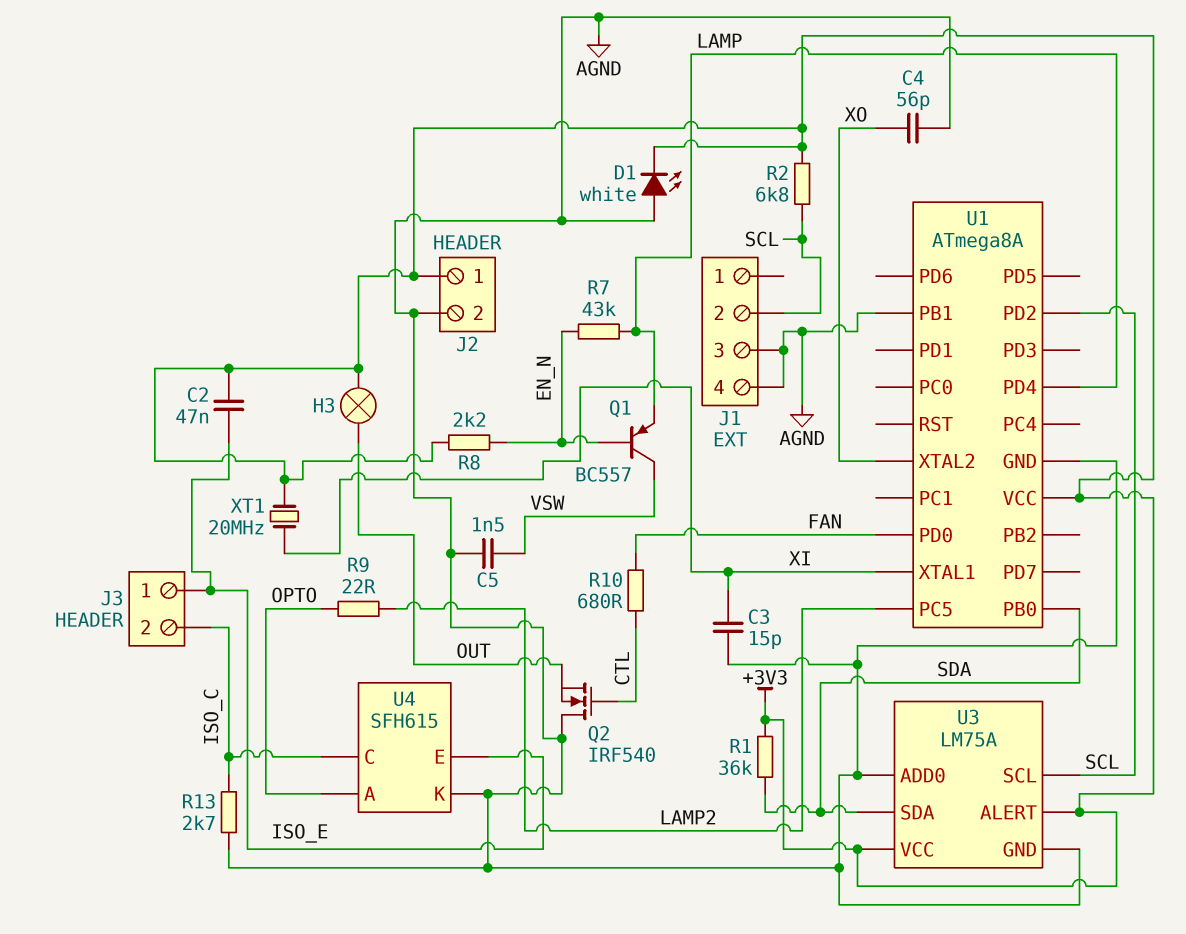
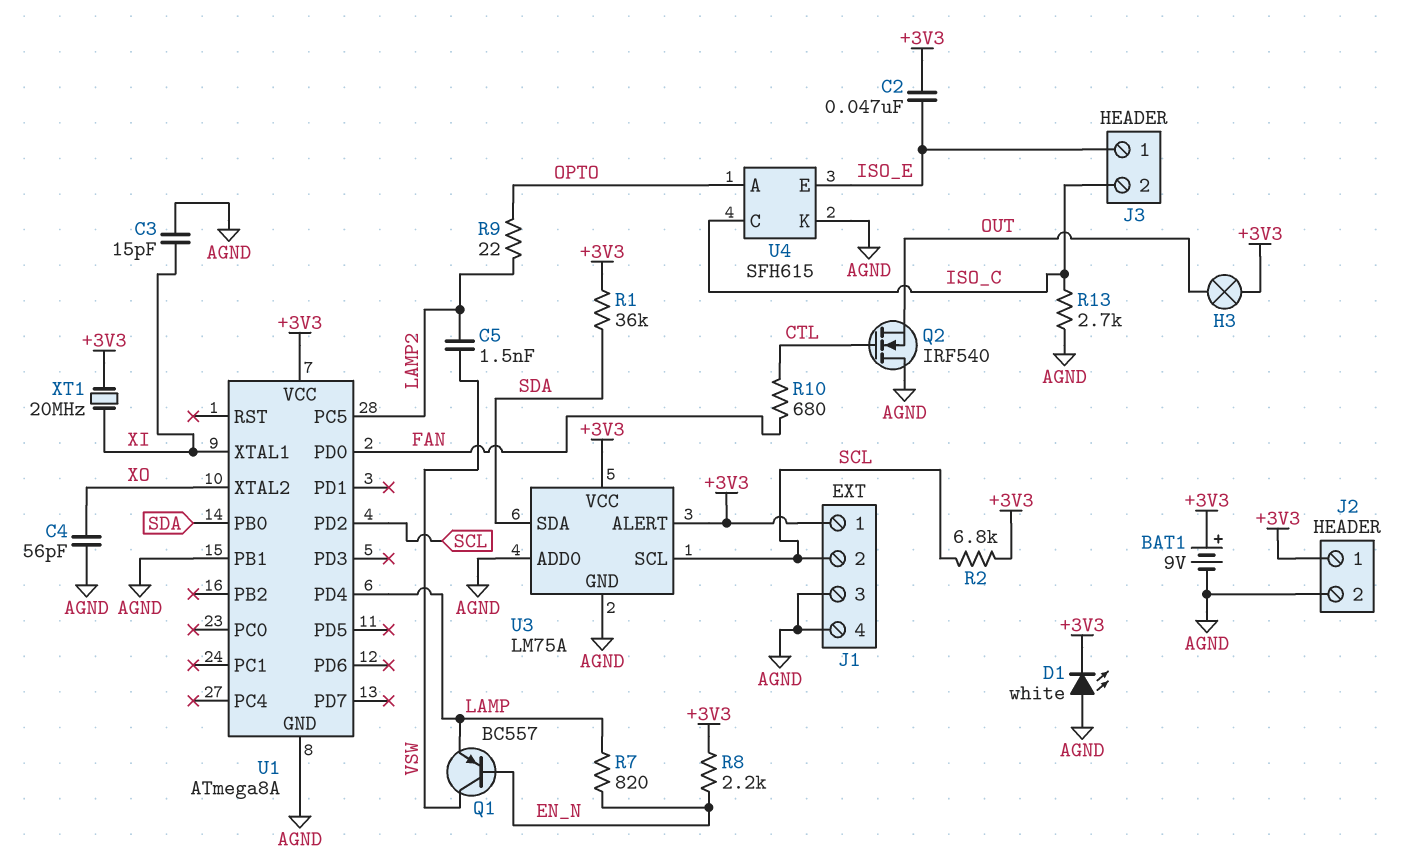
BAT1: none -> 9V (plus +3V3, minus AGND)
C5: 1.5nF (AGND, VSW) -> 1.5nF (LAMP2, VSW)
J1 pin 1: none -> +3V3
R7: 43k (EN_N, LAMP) -> 820 (EN_N, LAMP)

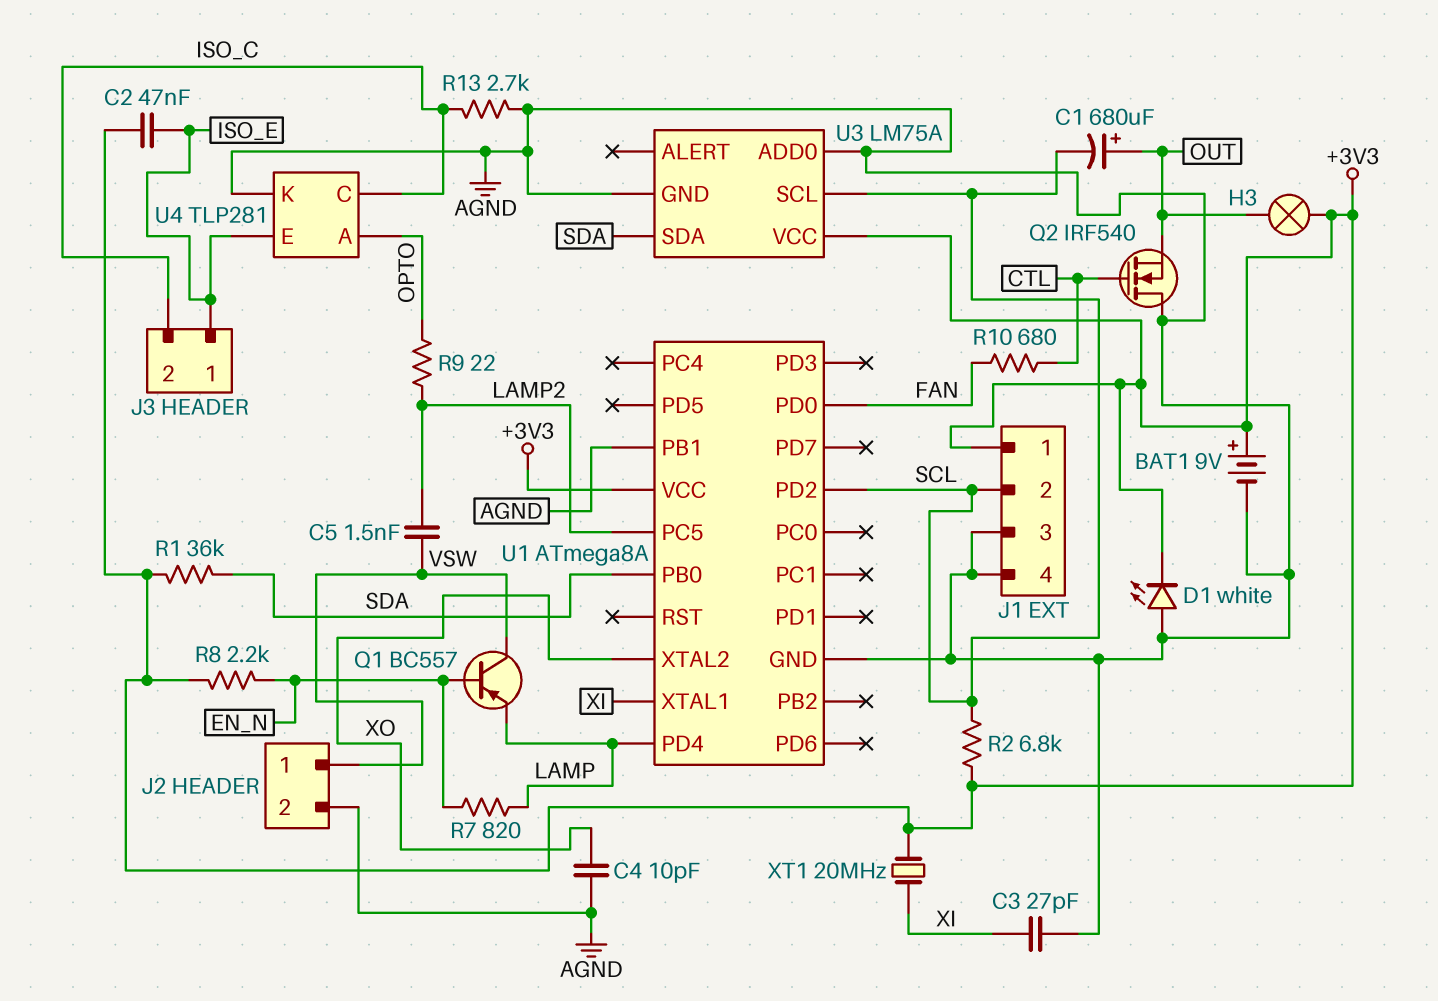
C1: none -> 680uF (plus OUT, minus SCL)
C3: 15pF (AGND, XI) -> 27pF (AGND, XI)
C4: 56pF (AGND, XO) -> 10pF (AGND, XO)
J2 pin 1: +3V3 -> VSW
U3 pin ALERT: +3V3 -> none
U4: SFH615 -> TLP281

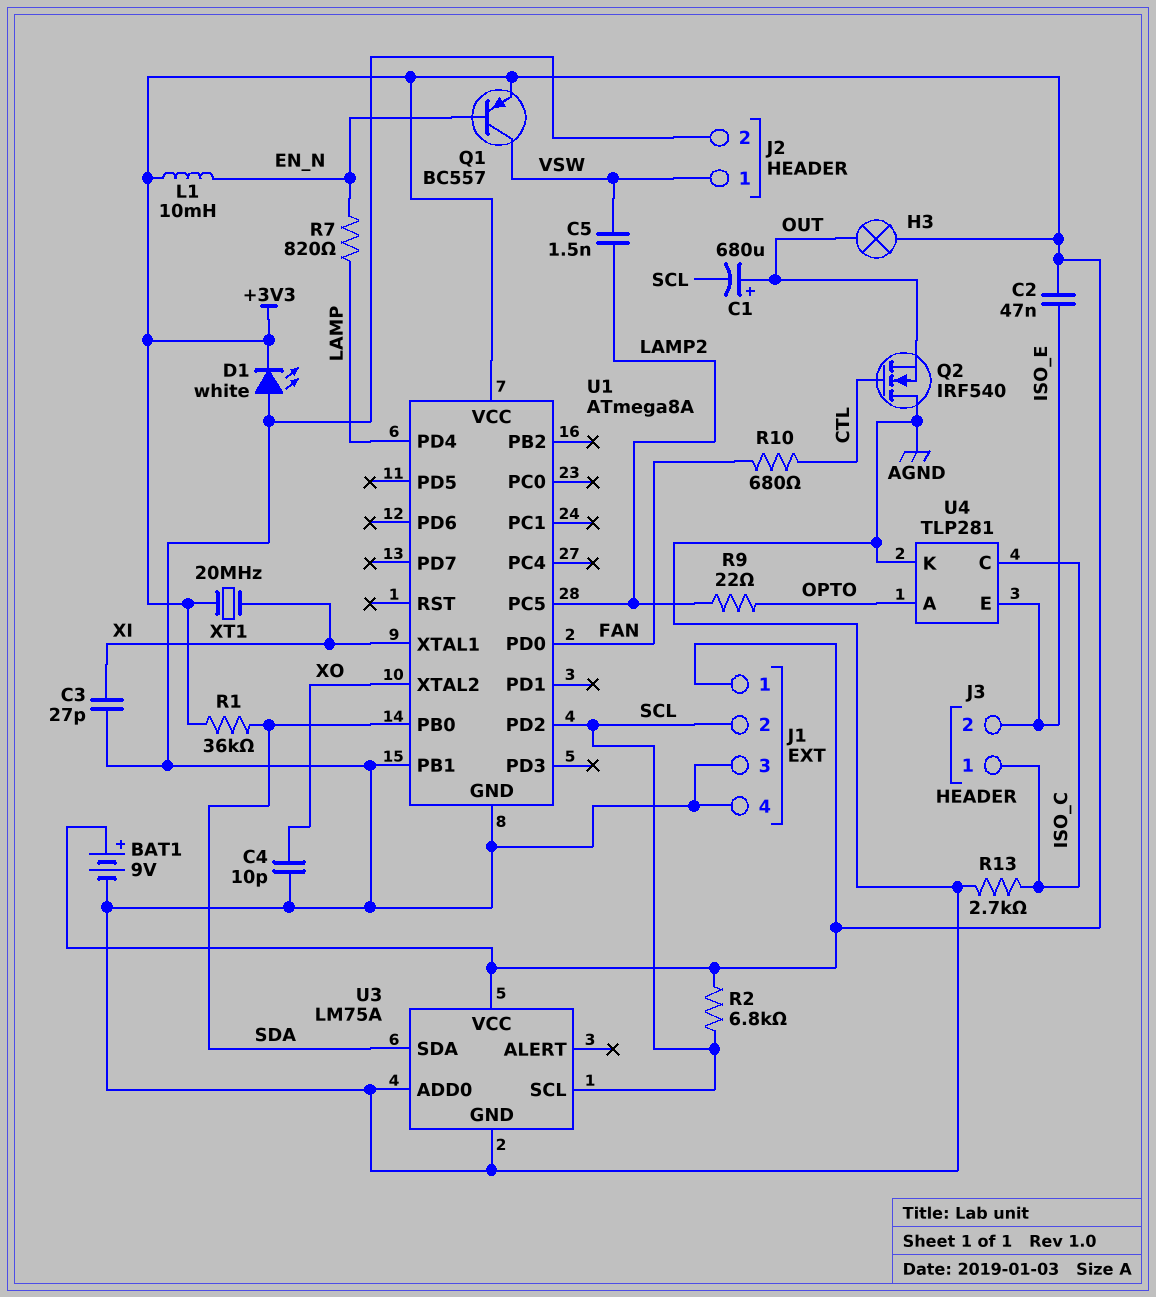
J3 pin 1: ISO_E -> ISO_C
J3 pin 2: ISO_C -> ISO_E
L1: none -> 10mH (+3V3, EN_N)
Q1: PNP BC557 (B EN_N, C VSW, E LAMP) -> PNP BC557 (B EN_N, C VSW, E +3V3)
R8: 2.2k (+3V3, EN_N) -> none

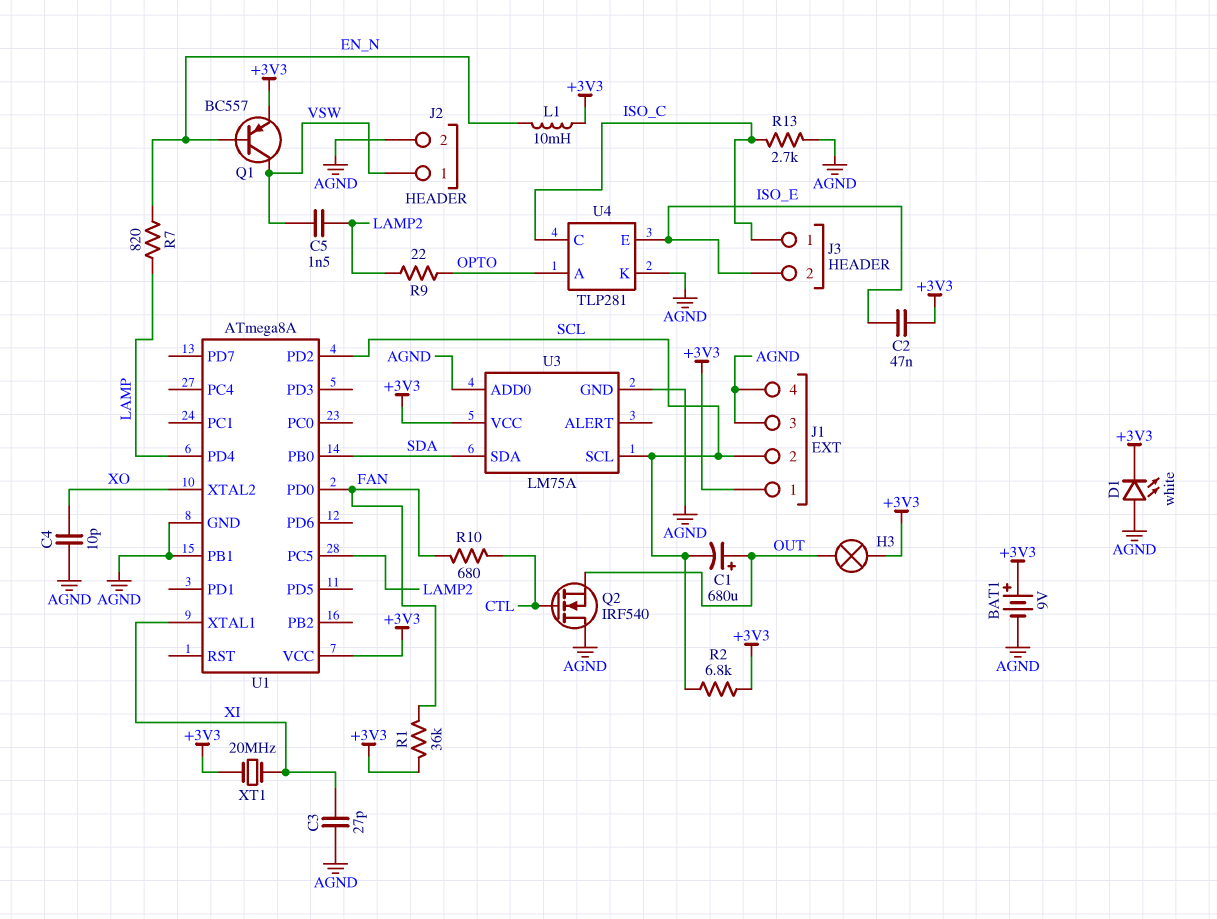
R1: 36k (+3V3, SDA) -> 36k (+3V3, FAN)

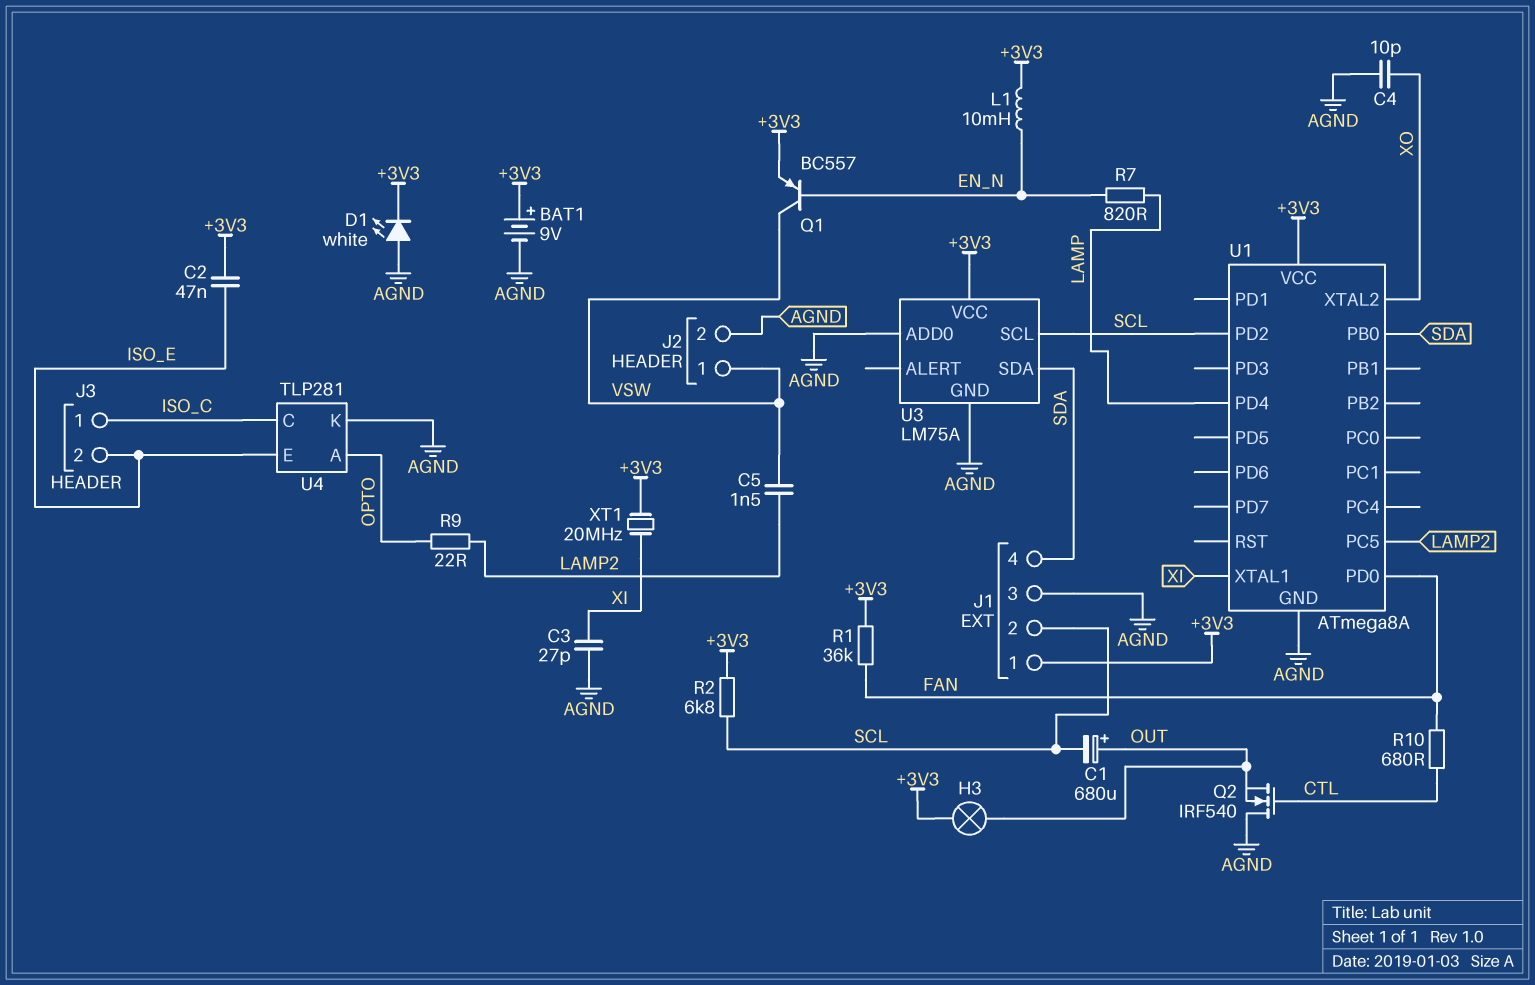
J1 pin 4: AGND -> SDA
R13: 2.7k (AGND, ISO_C) -> none
U1 pin PB1: AGND -> none

